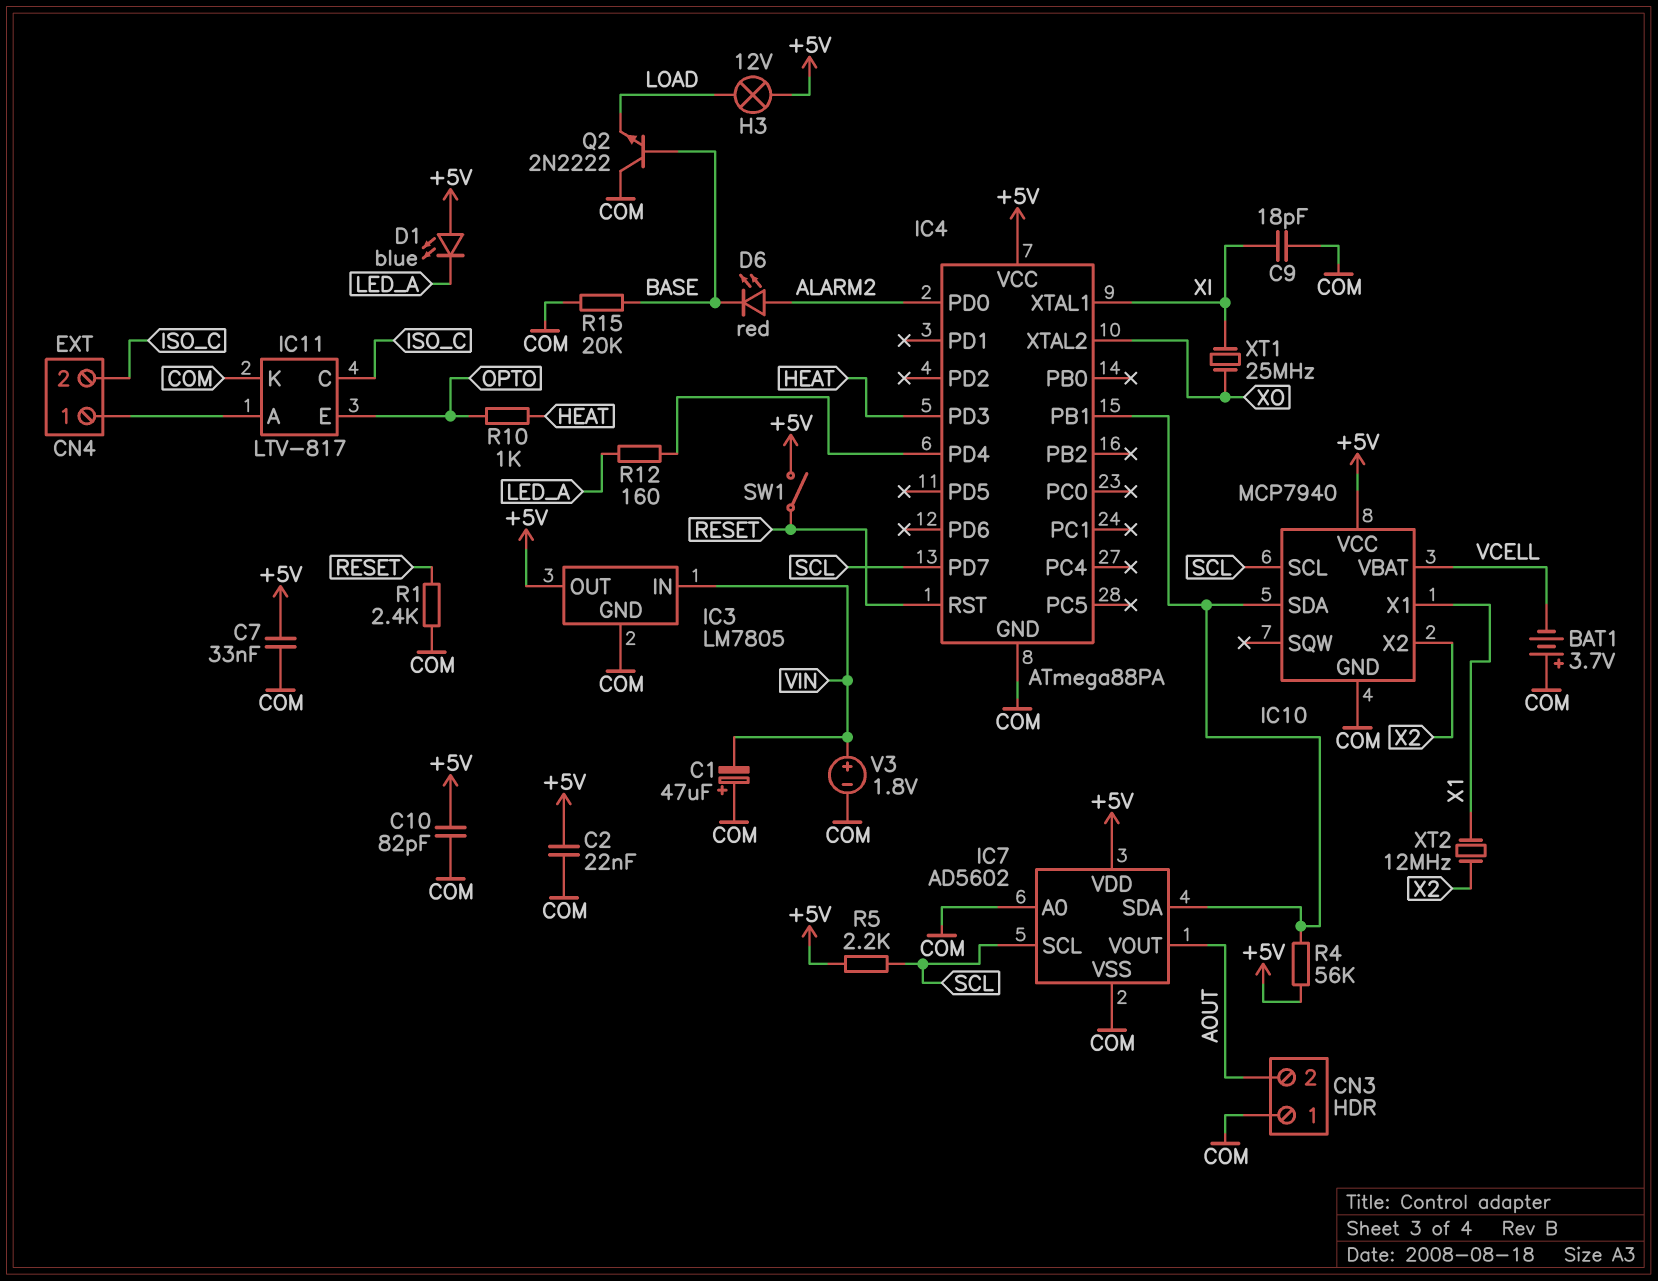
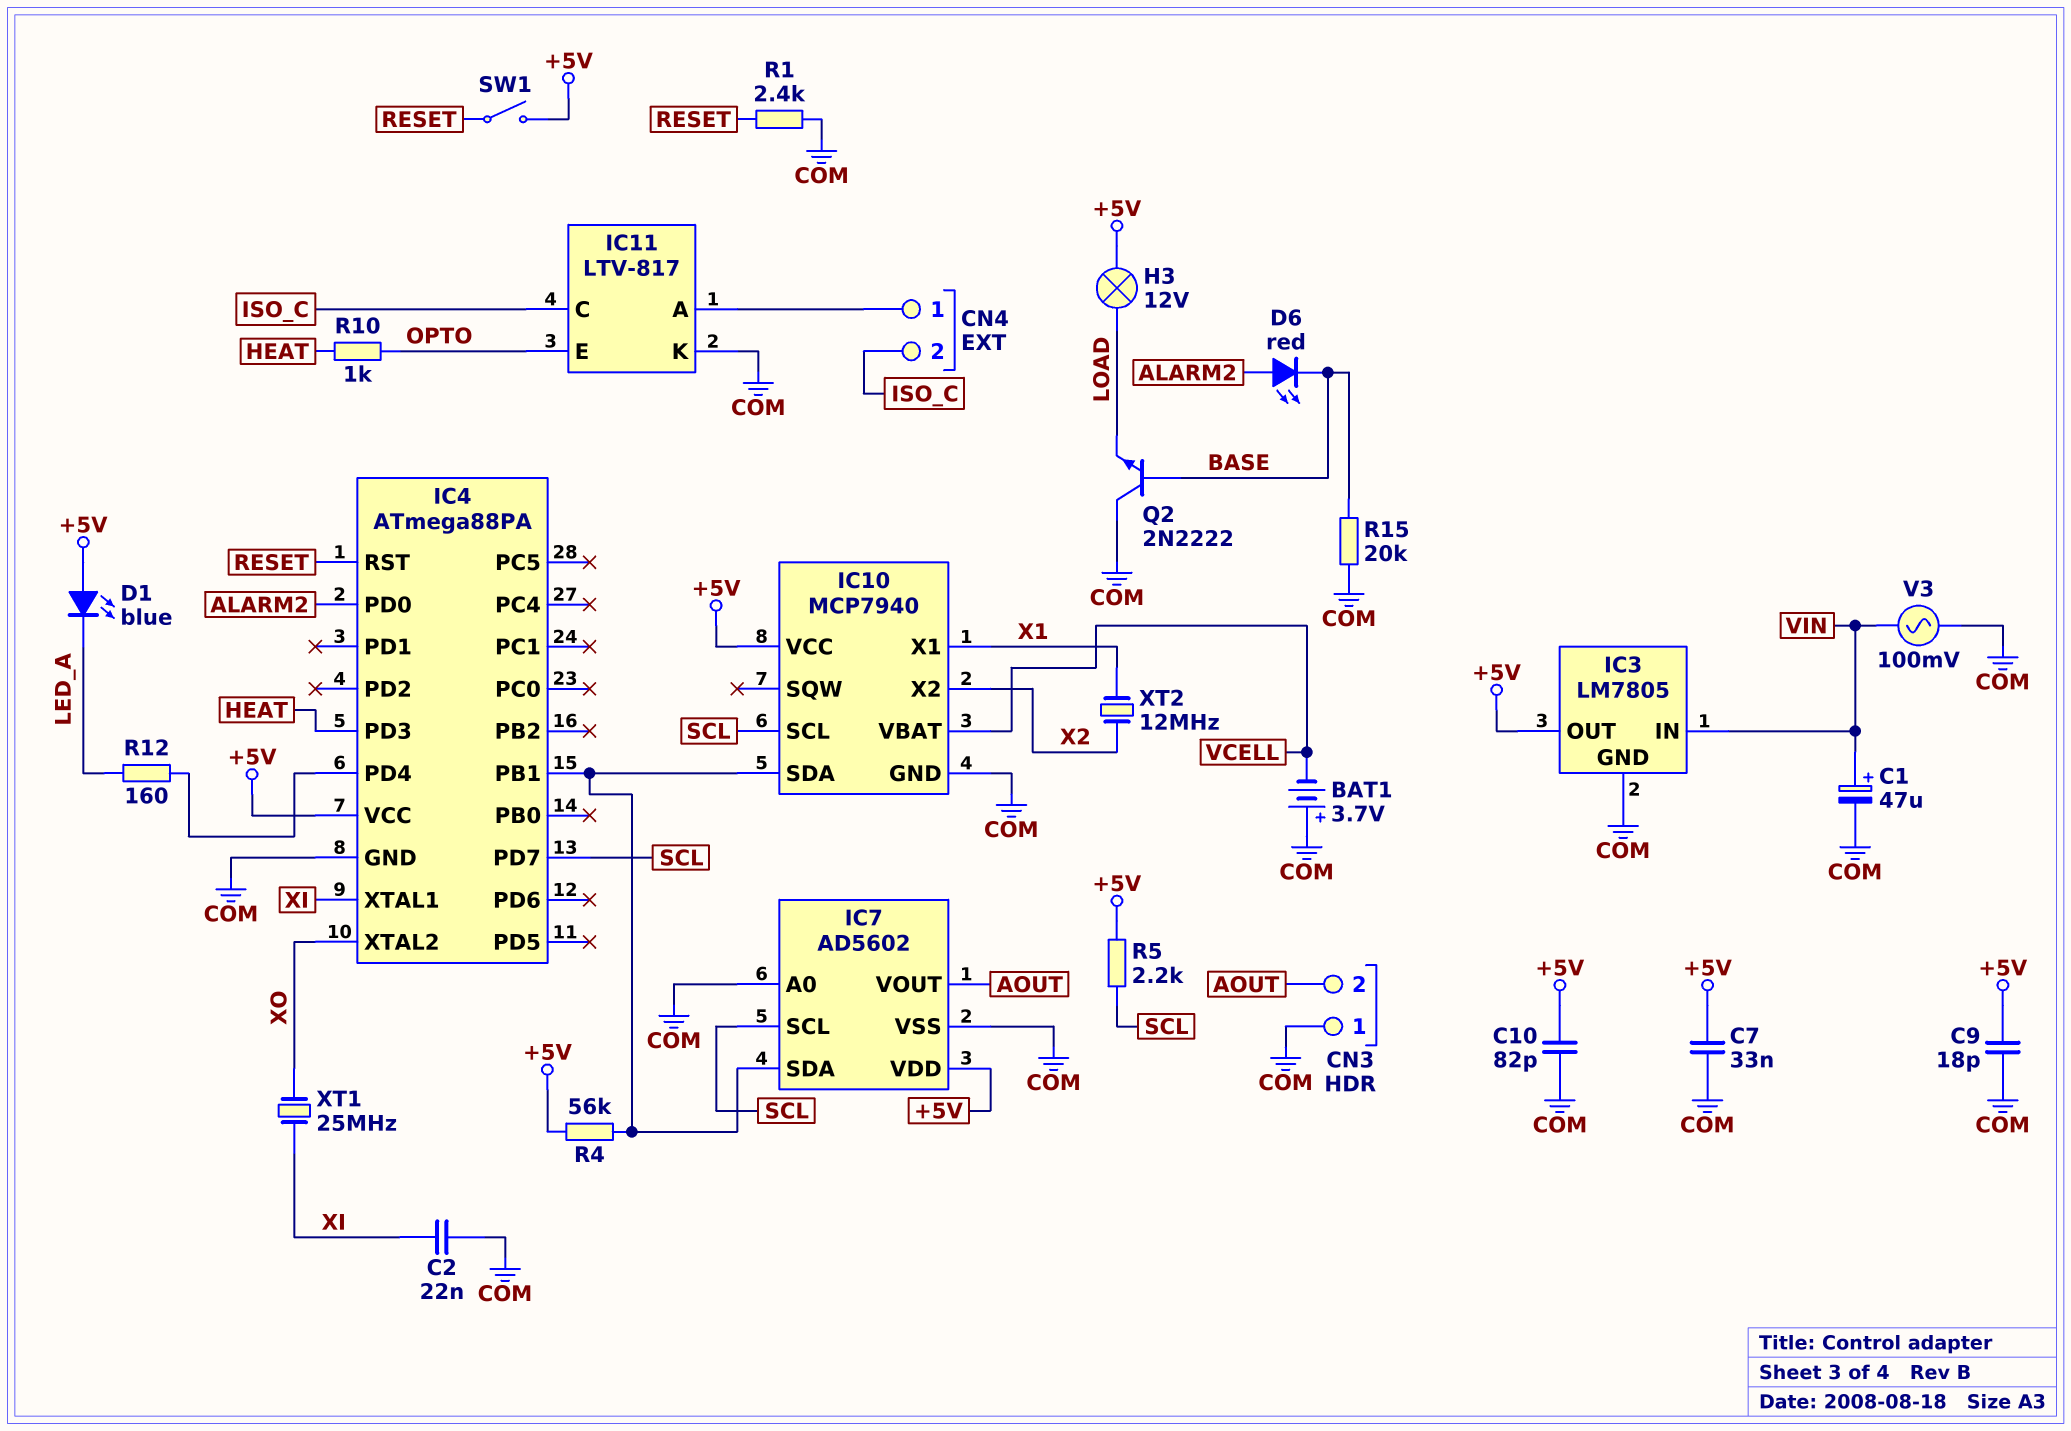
C1: 47uF (plus COM, minus VIN) -> 47uF (plus VIN, minus COM)
C2: 22nF (+5V, COM) -> 22nF (COM, XI)
C9: 18pF (COM, XI) -> 18pF (+5V, COM)
V3: 1.8V (plus VIN, minus COM) -> AC 100mV (COM, VIN)

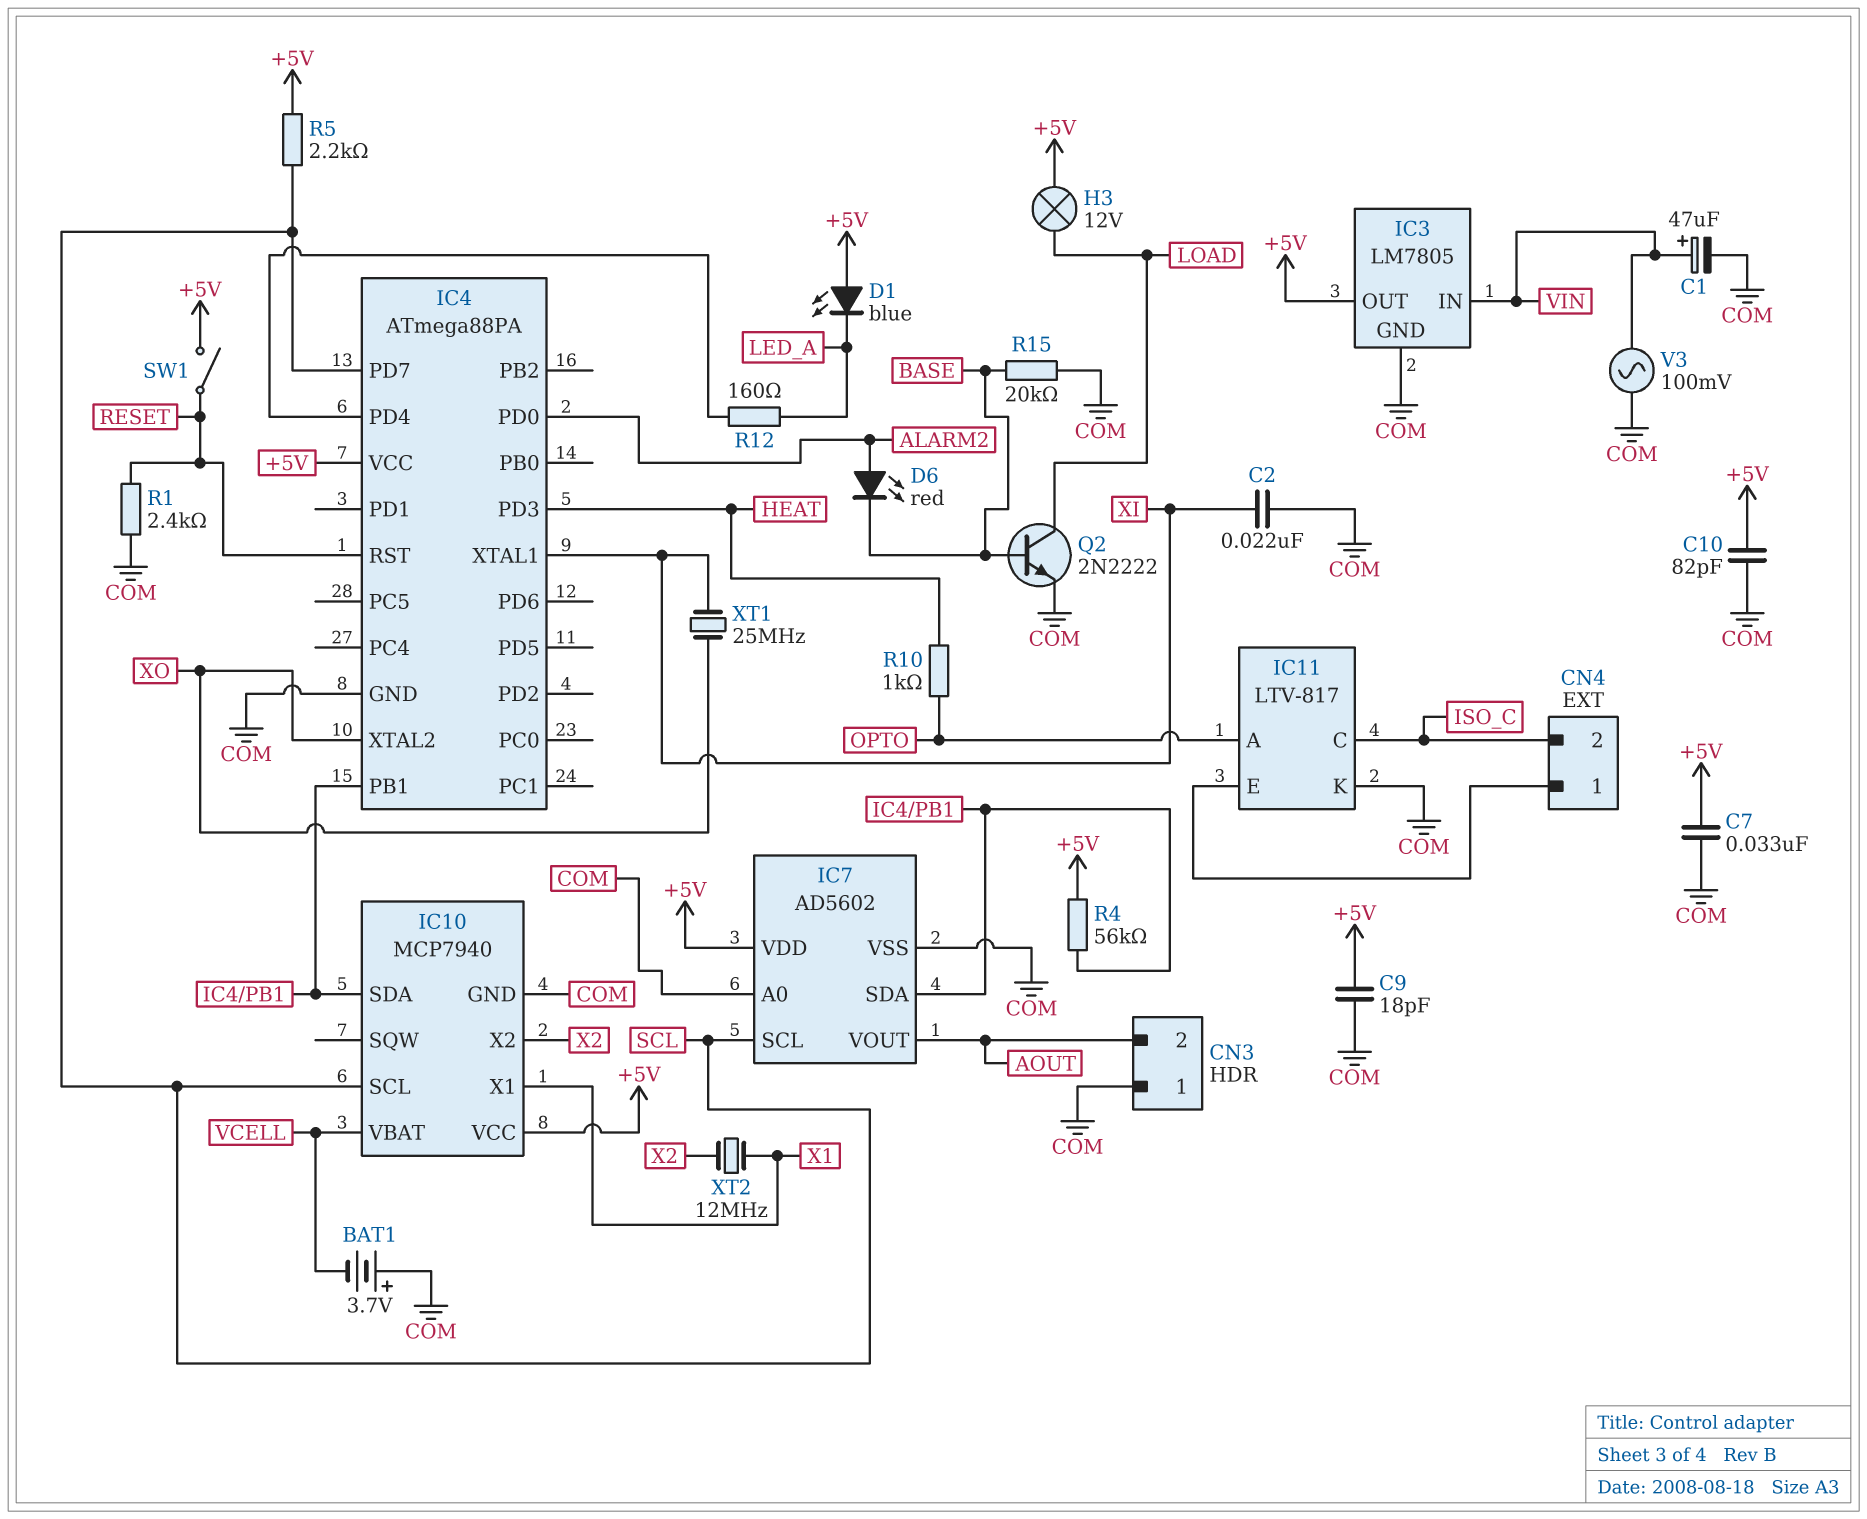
IC11 pin A: CN4/1 -> OPTO
IC11 pin E: OPTO -> CN4/1
Q2: NPN 2N2222 (B BASE, C COM, E LOAD) -> NPN 2N2222 (B BASE, C LOAD, E COM)

